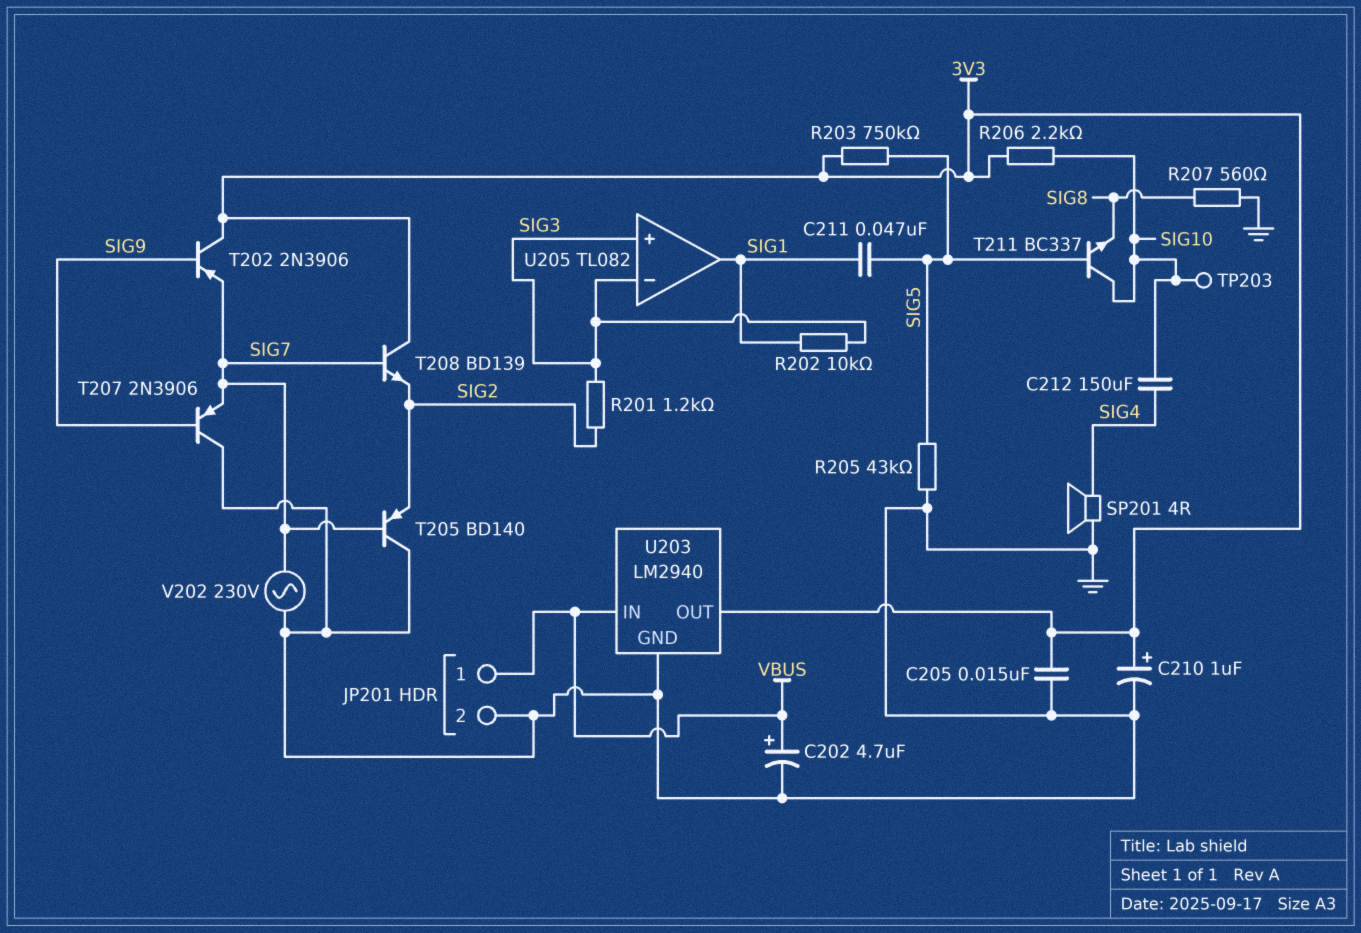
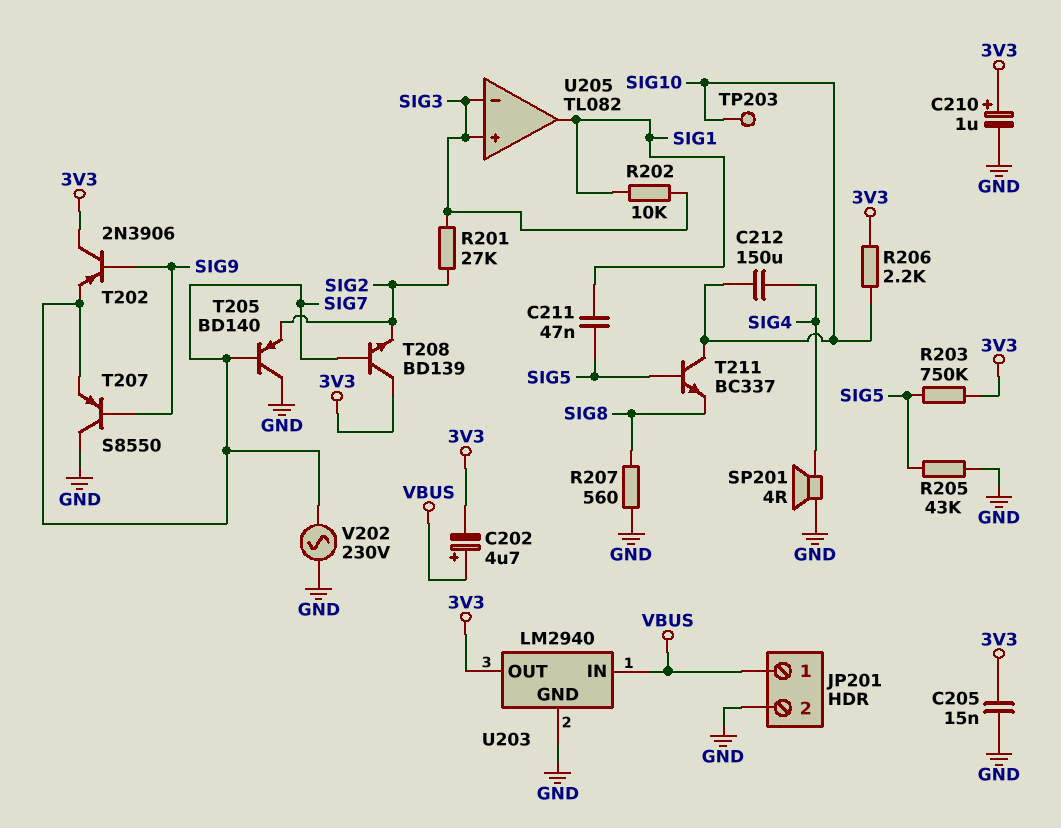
C202: 4.7uF (plus VBUS, minus GND) -> 4.7uF (plus VBUS, minus 3V3)
R201: 1.2k (SIG2, SIG3) -> 27k (SIG2, SIG3)
T207: PNP 2N3906 (B SIG9, C GND, E SIG7) -> PNP S8550 (B SIG9, C GND, E SIG7)

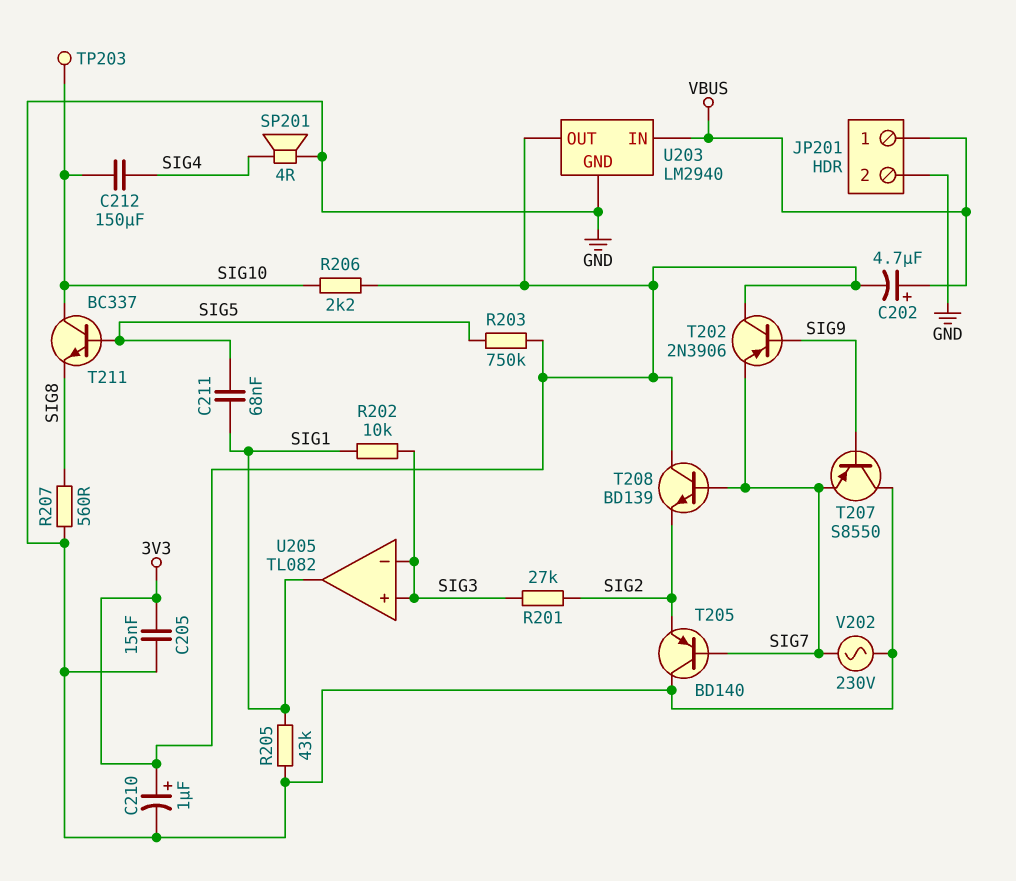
C211: 47nF (SIG1, SIG5) -> 68nF (SIG1, SIG5)
R205: 43k (GND, SIG5) -> 43k (GND, SIG1)

